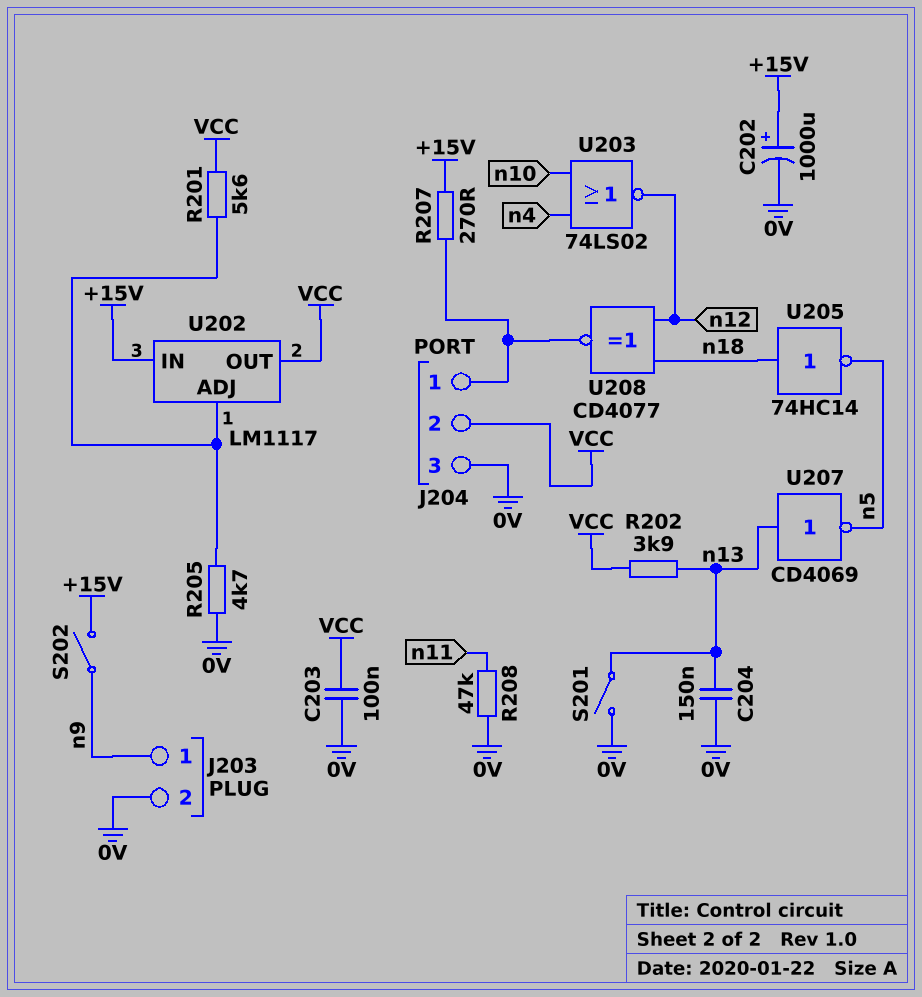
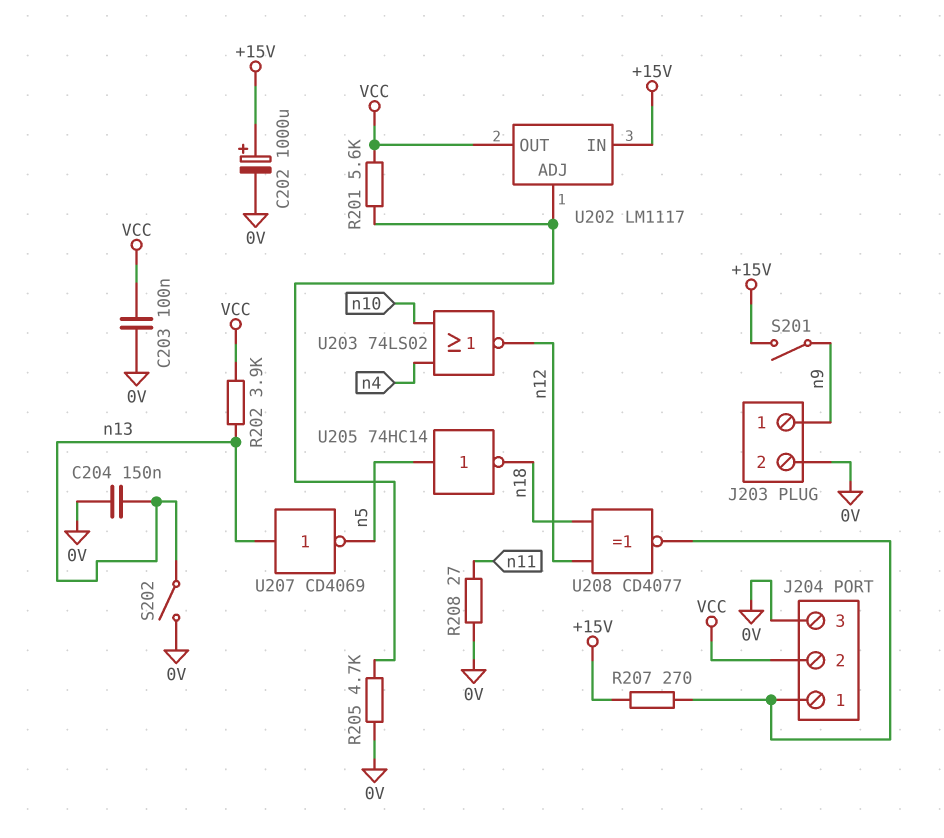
R208: 47k (0V, n11) -> 27 (0V, n11)
S201: switch (0V, n13) -> switch (+15V, n9)
S202: switch (+15V, n9) -> switch (0V, n13)
U205: NOT 74HC14 (in n18, out n5) -> NOT 74HC14 (in n5, out n18)

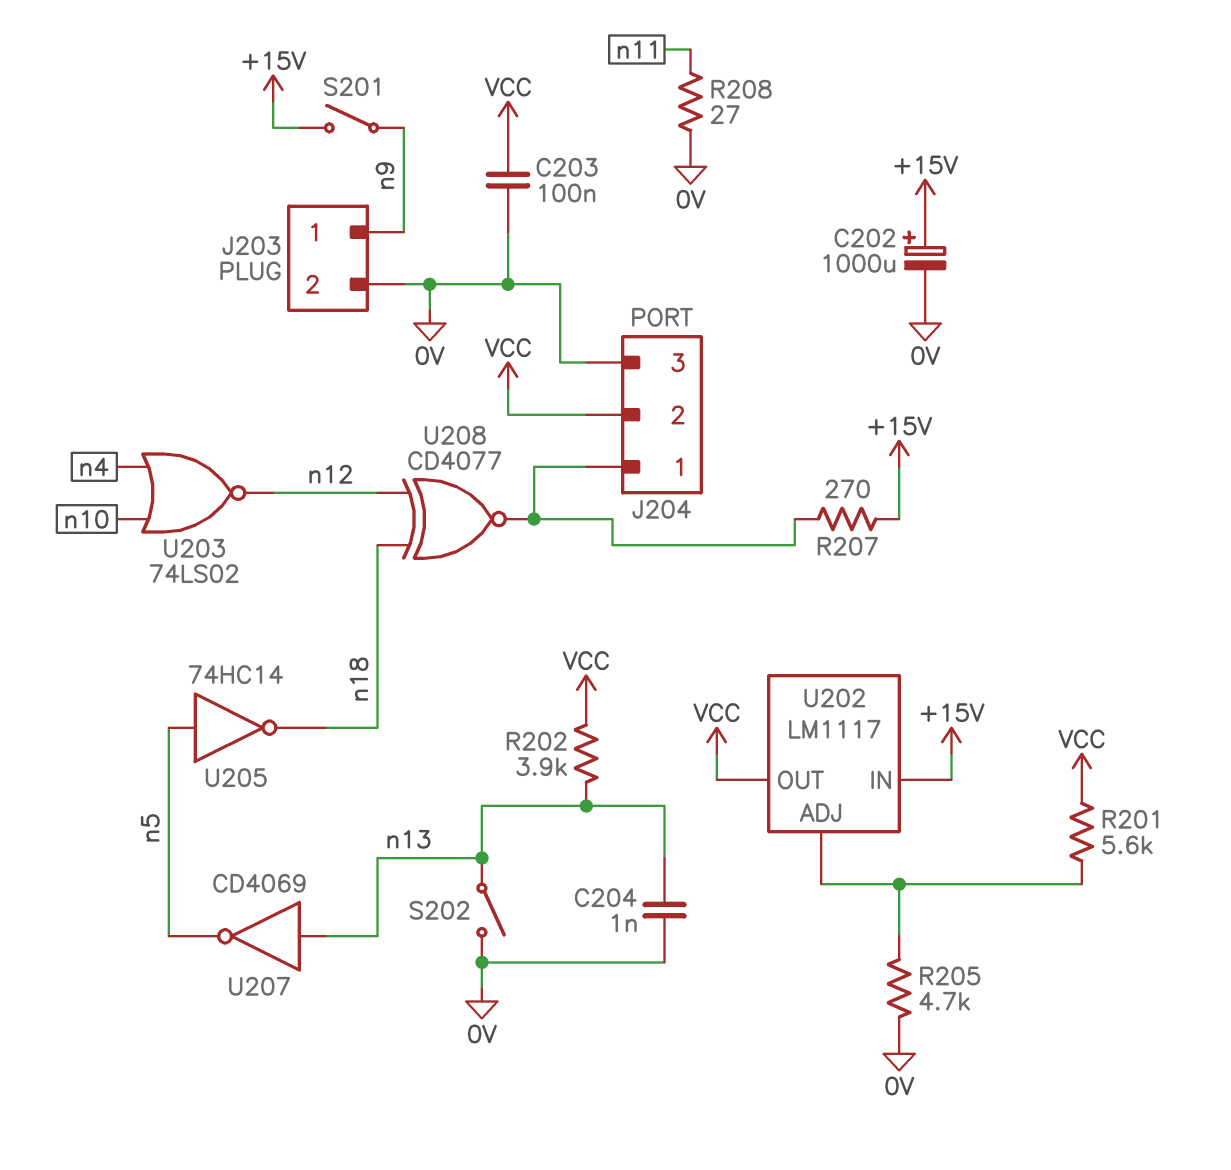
C204: 150nF (0V, n13) -> 1nF (0V, n13)

